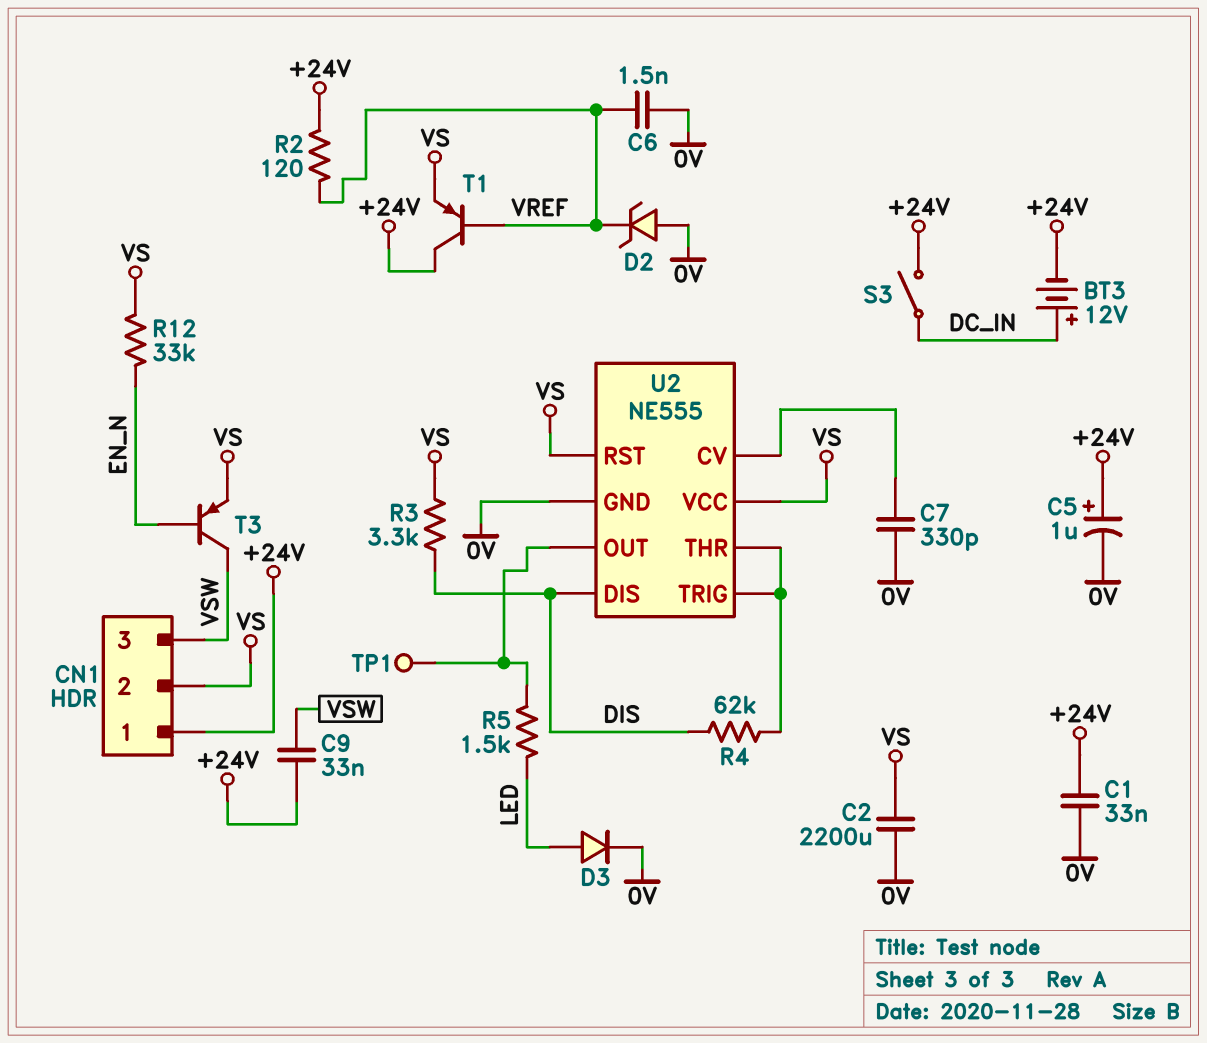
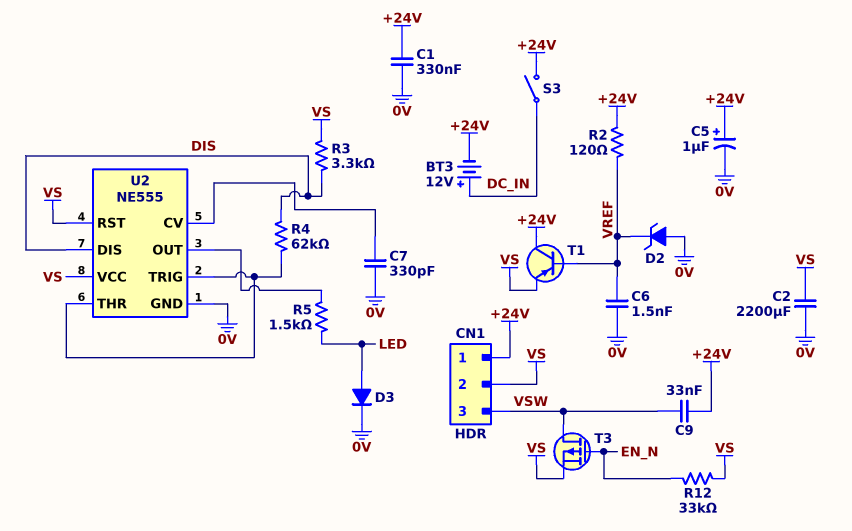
C1: 33nF (+24V, 0V) -> 330nF (+24V, 0V)
T3: PNP (B EN_N, C VSW, E VS) -> PMOS (G EN_N, D VSW, S VS)
TP1: test point (U2/OUT) -> none

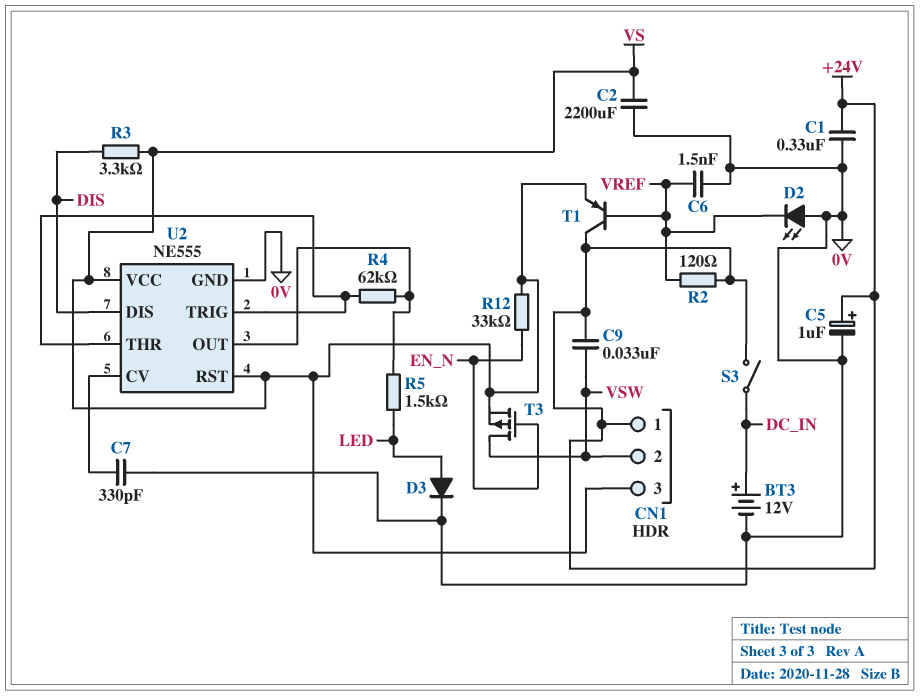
BT3: 12V (plus DC_IN, minus +24V) -> 12V (plus DC_IN, minus 0V)
CN1 pin 2: VS -> VSW
CN1 pin 3: VSW -> VS
D2: zener (A 0V, K VREF) -> LED (A 0V, K VREF)
R4: 62k (DIS, U2/THR) -> 62k (U2/OUT, U2/THR)

